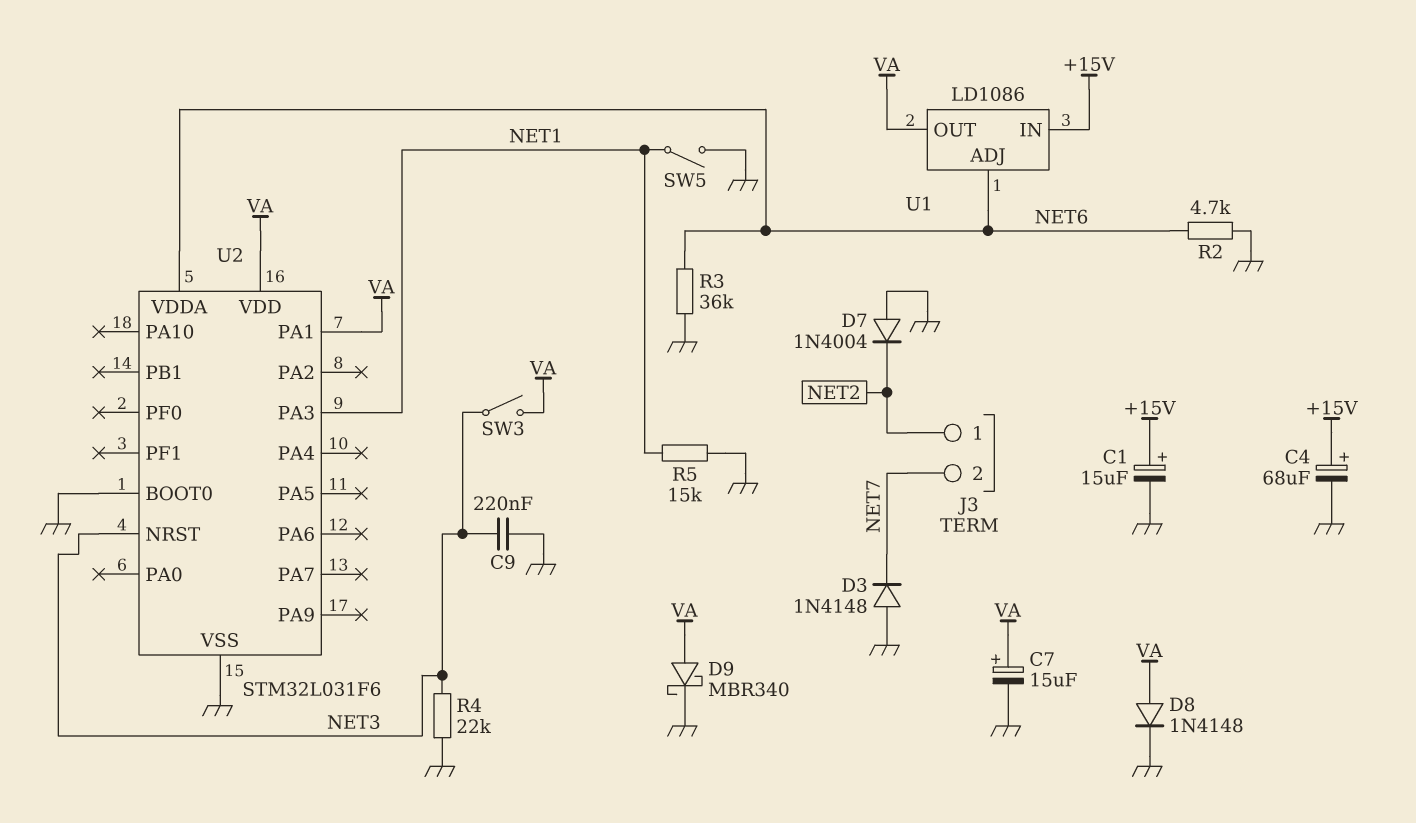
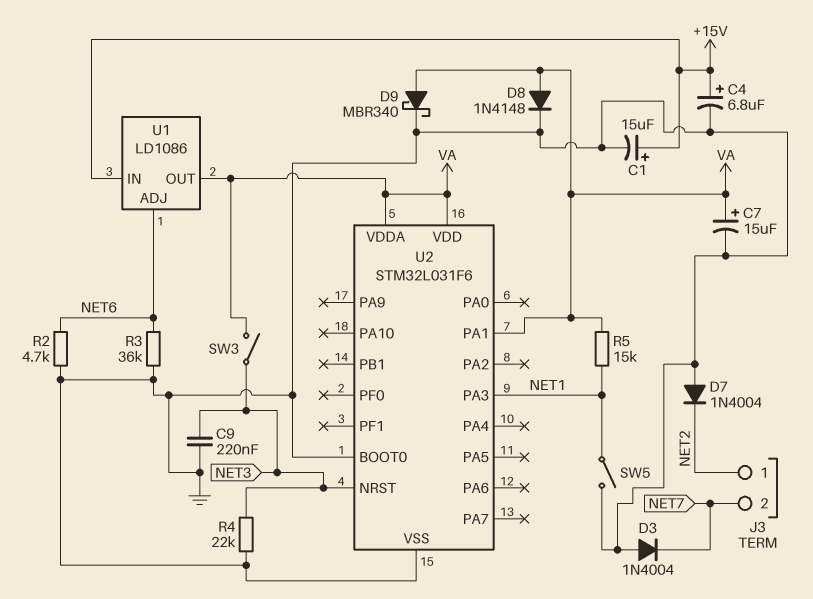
C4: 68uF (plus +15V, minus GND) -> 6.8uF (plus +15V, minus GND)
D3: diode 1N4148 (A GND, K NET7) -> diode 1N4004 (A GND, K NET7)
R5: 15k (GND, NET1) -> 15k (NET1, VA)
U2 pin VDDA: NET6 -> VA

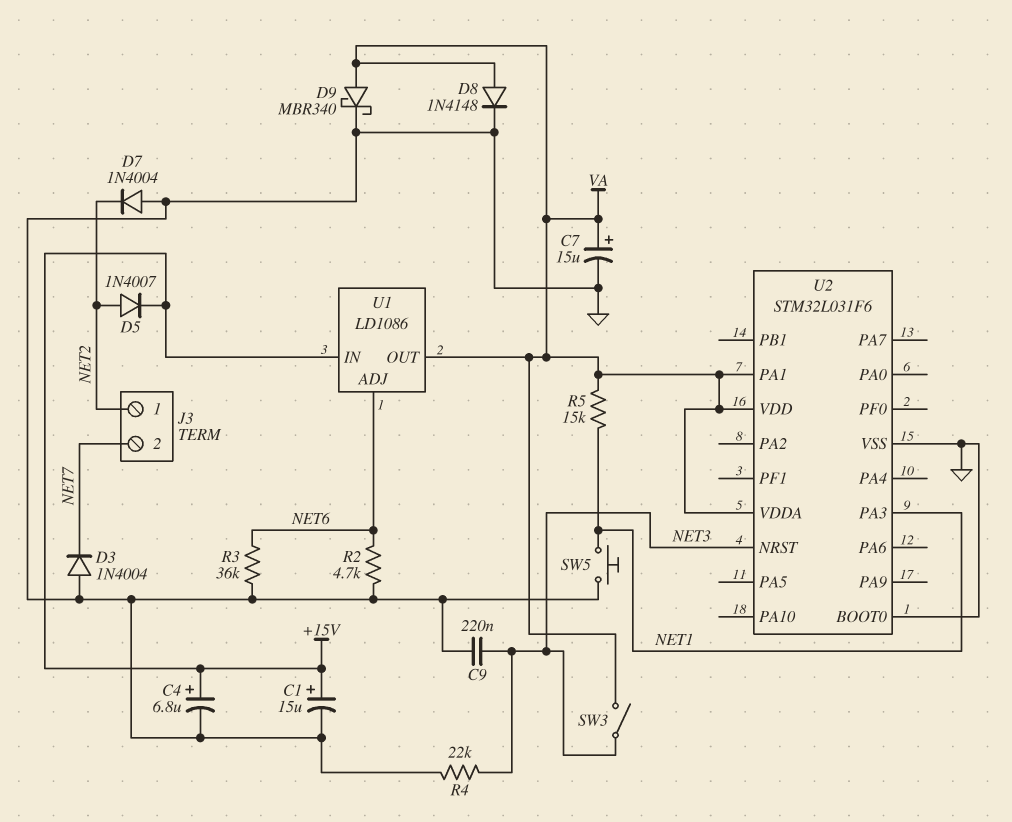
D5: none -> diode 1N4007 (A NET2, K +15V)
SW5: switch (GND, NET1) -> button (GND, NET1)

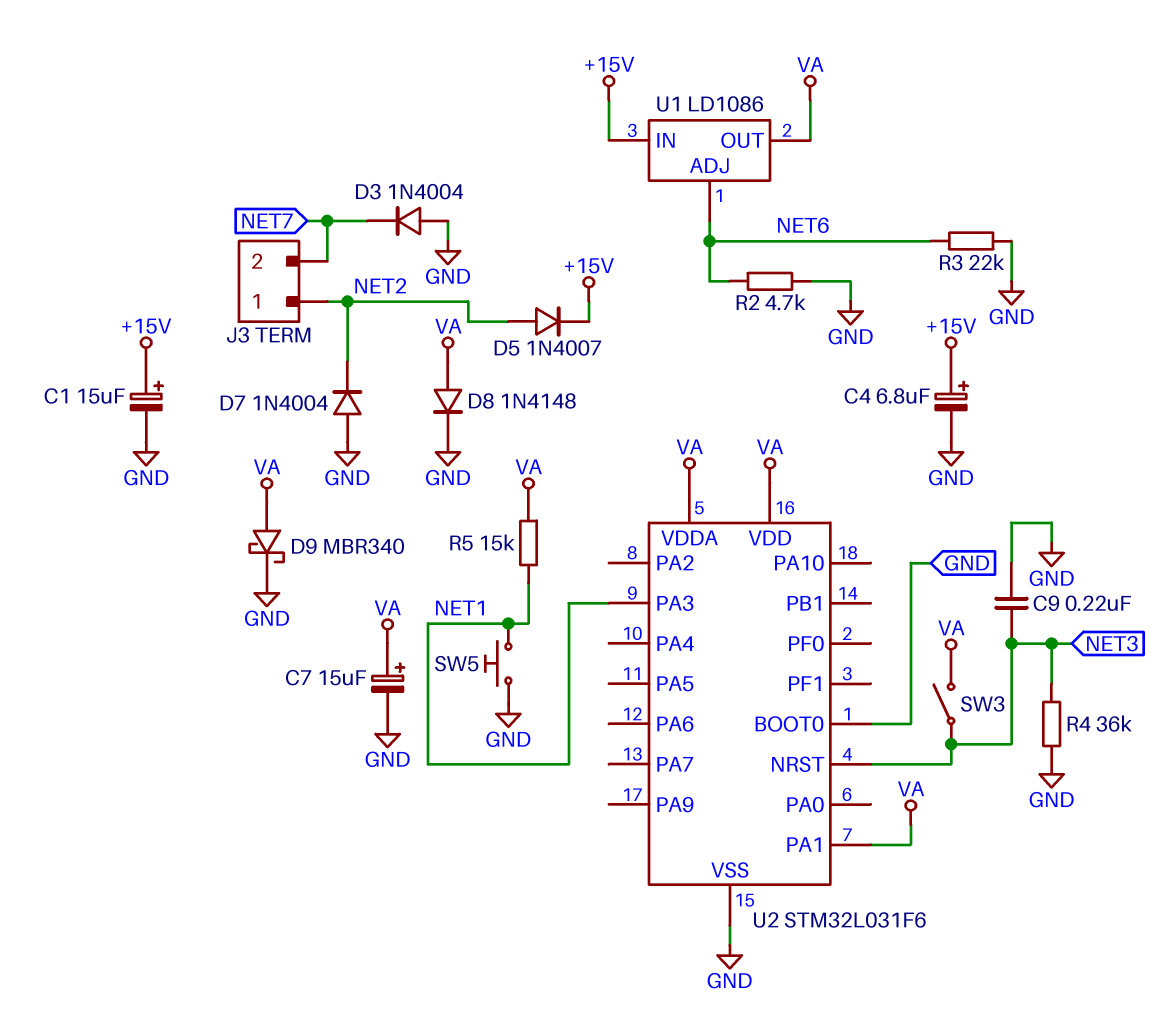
R3: 36k (GND, NET6) -> 22k (GND, NET6)
R4: 22k (GND, NET3) -> 36k (GND, NET3)

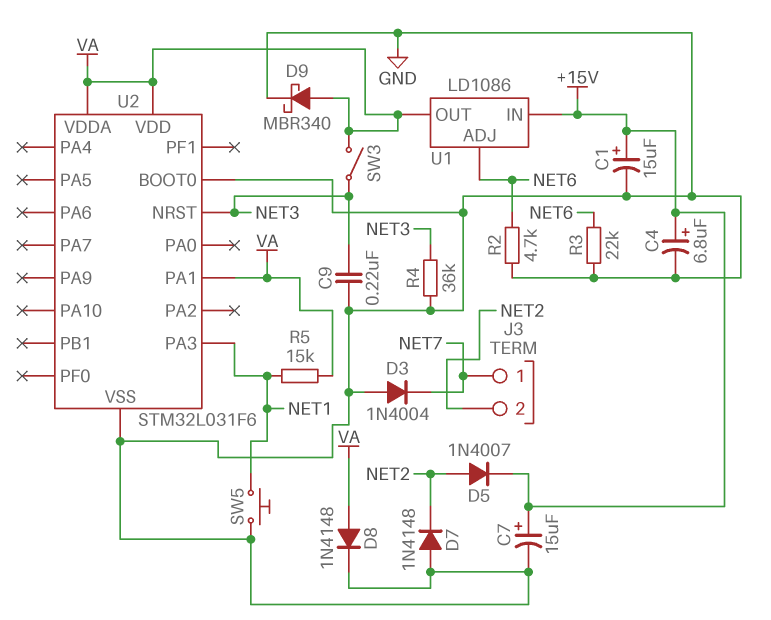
C7: 15uF (plus VA, minus GND) -> 15uF (plus +15V, minus GND)
D7: diode 1N4004 (A GND, K NET2) -> diode 1N4148 (A GND, K NET2)
J3 pin 1: NET2 -> NET7
J3 pin 2: NET7 -> NET2

